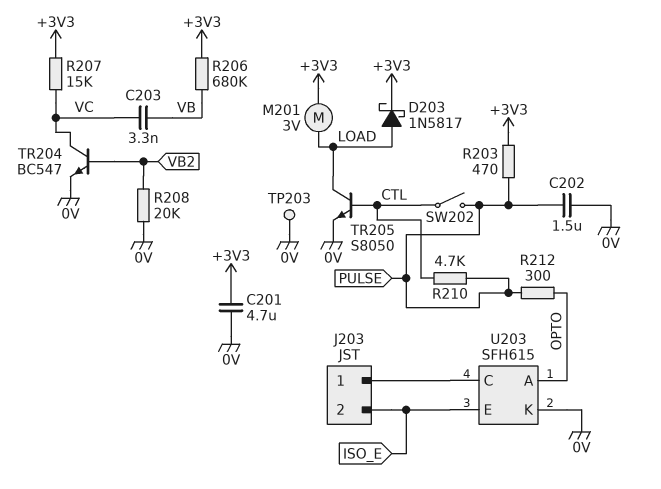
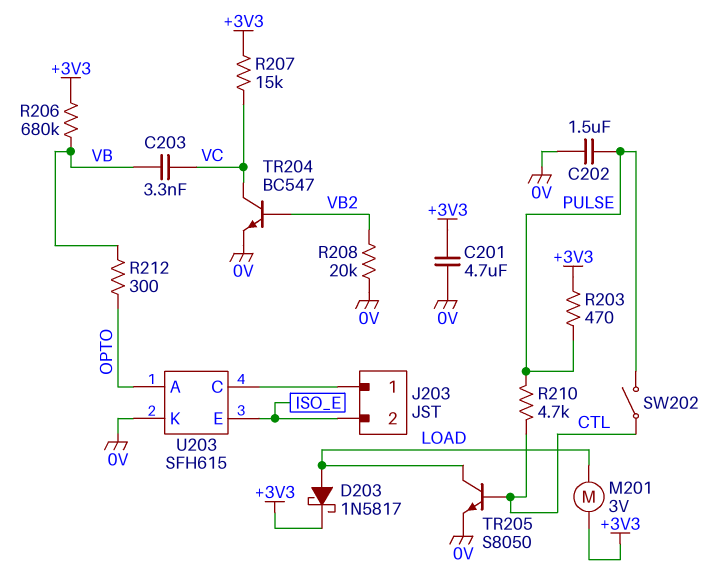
R212: 300 (OPTO, PULSE) -> 300 (OPTO, VB)
TP203: test point (0V) -> none

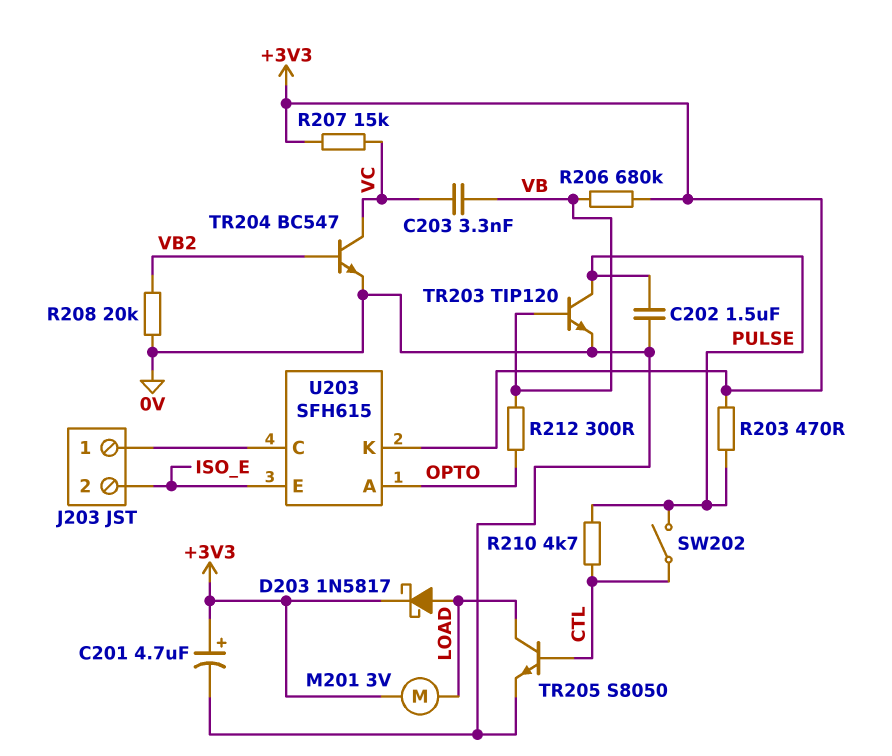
C201: 4.7uF (+3V3, 0V) -> 4.7uF (plus +3V3, minus 0V)
TR203: none -> NPN TIP120 (B VB, C PULSE, E 0V)
U203 pin K: 0V -> +3V3

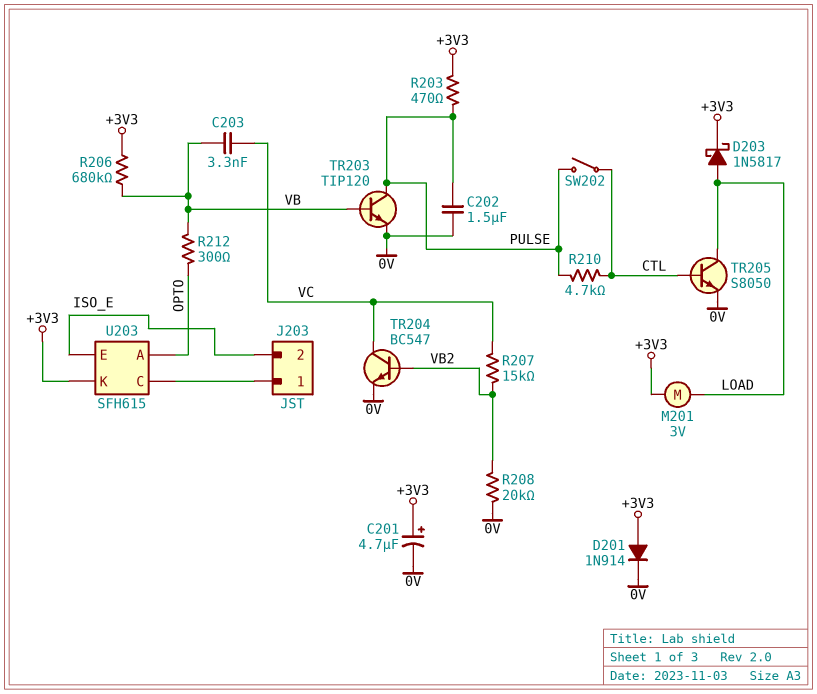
D201: none -> diode 1N914 (A +3V3, K 0V)
R207: 15k (+3V3, VC) -> 15k (VB2, VC)

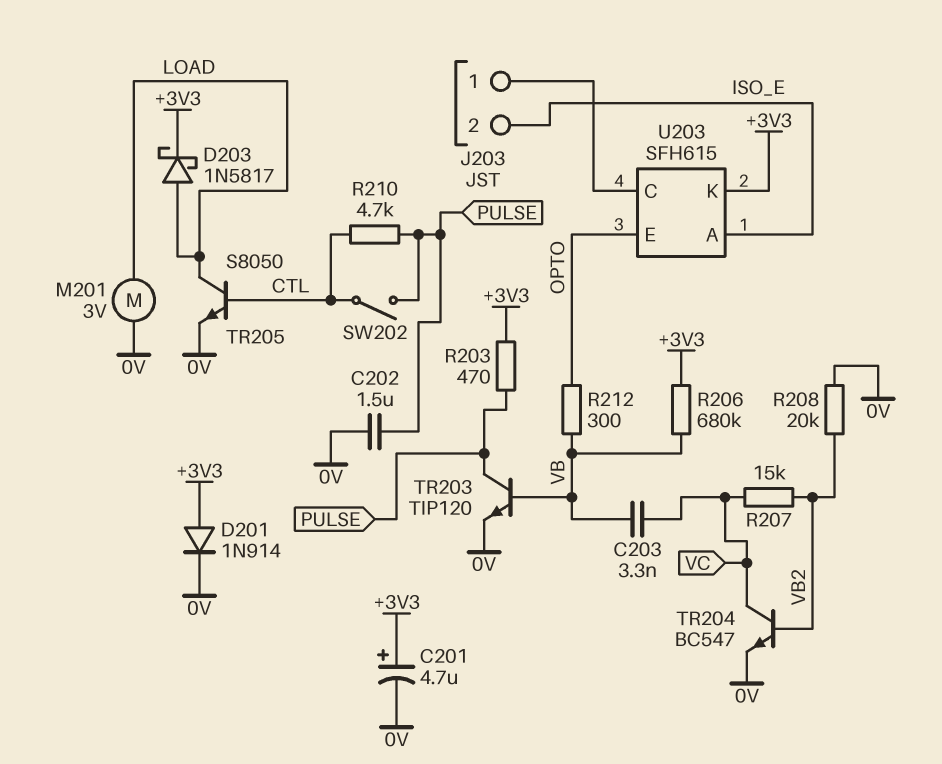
M201: motor 3V (+3V3, LOAD) -> motor 3V (0V, LOAD)
U203 pin A: OPTO -> ISO_E
U203 pin E: ISO_E -> OPTO

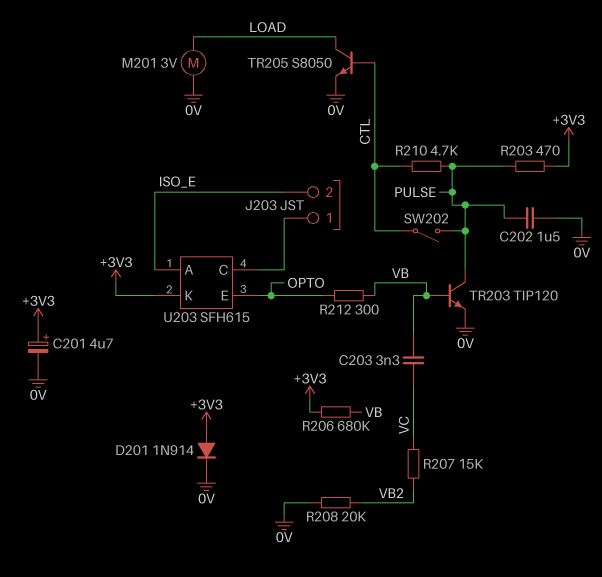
D203: schottky 1N5817 (A LOAD, K +3V3) -> none
TR204: NPN BC547 (B VB2, C VC, E 0V) -> none

